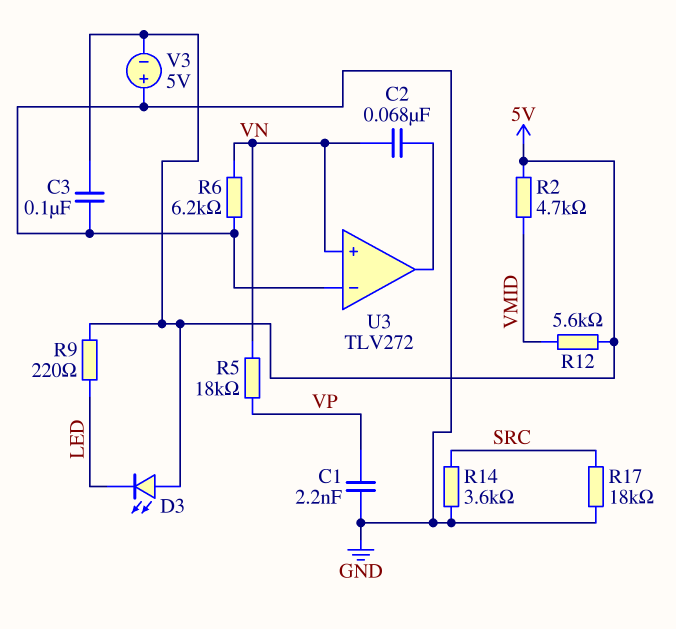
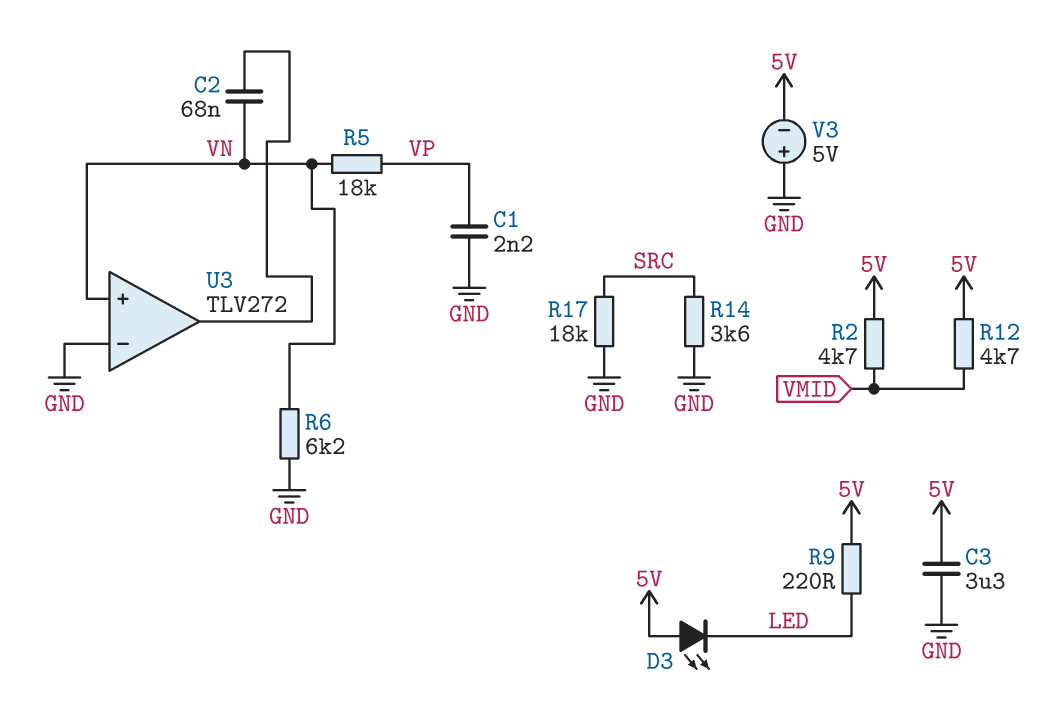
C3: 100nF (5V, GND) -> 3.3uF (5V, GND)
R12: 5.6k (5V, VMID) -> 4.7k (5V, VMID)

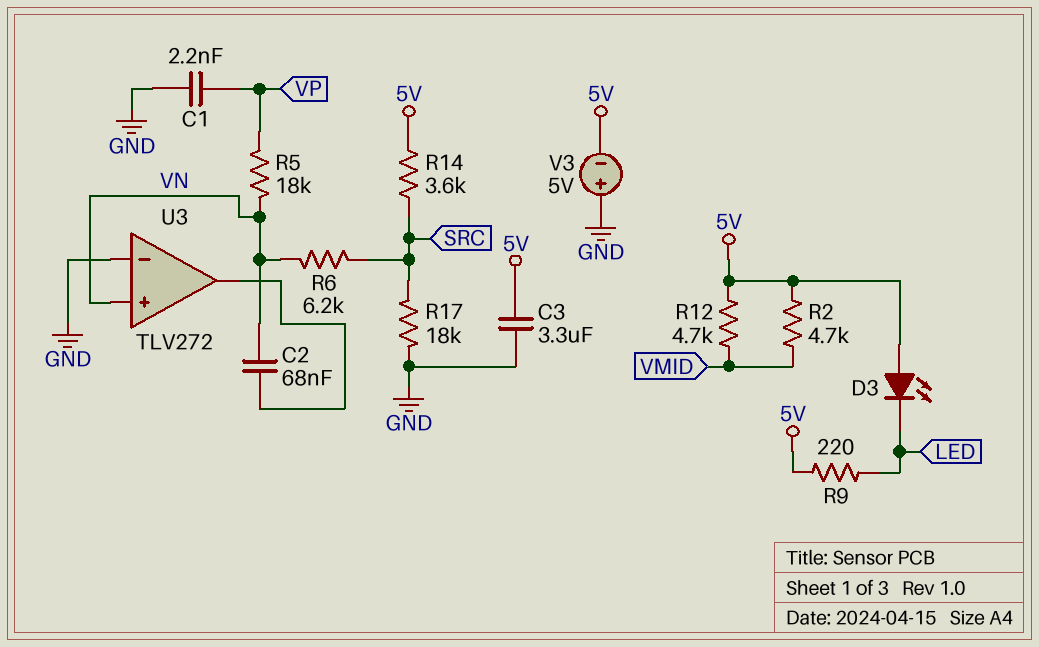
R6: 6.2k (GND, VN) -> 6.2k (SRC, VN)
R14: 3.6k (GND, SRC) -> 3.6k (5V, SRC)

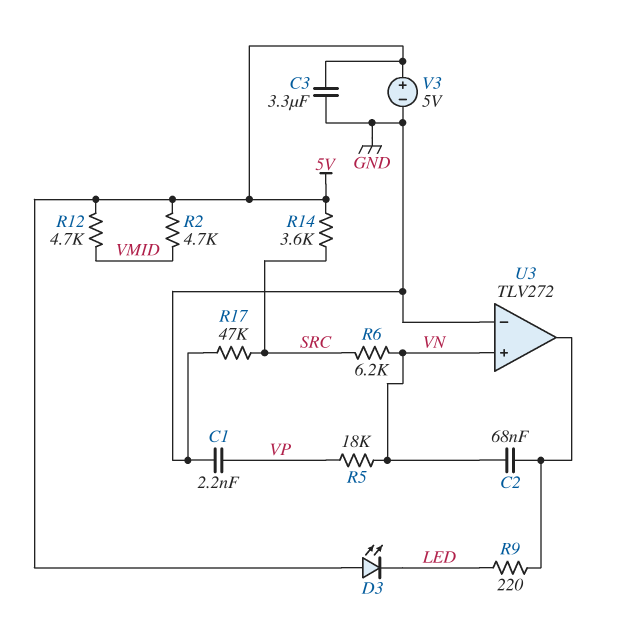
R9: 220 (5V, LED) -> 220 (LED, U3/out)
R17: 18k (GND, SRC) -> 47k (GND, SRC)
V3: 5V (plus GND, minus 5V) -> 5V (plus 5V, minus GND)

